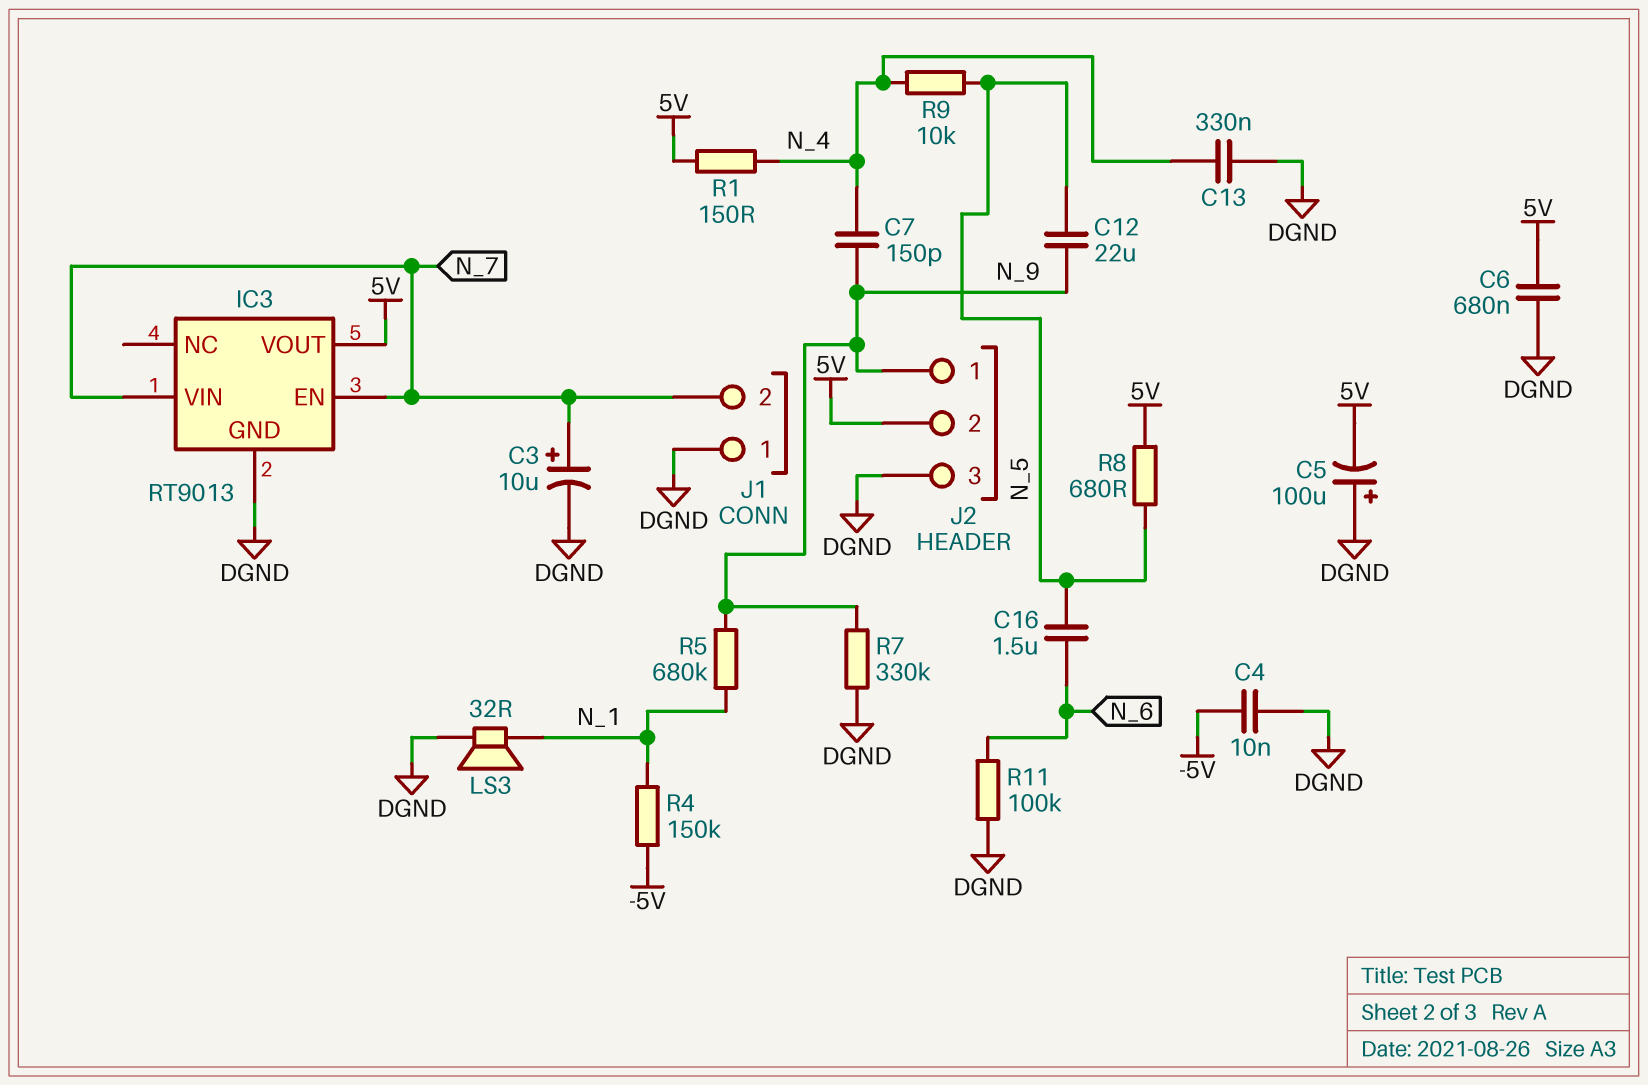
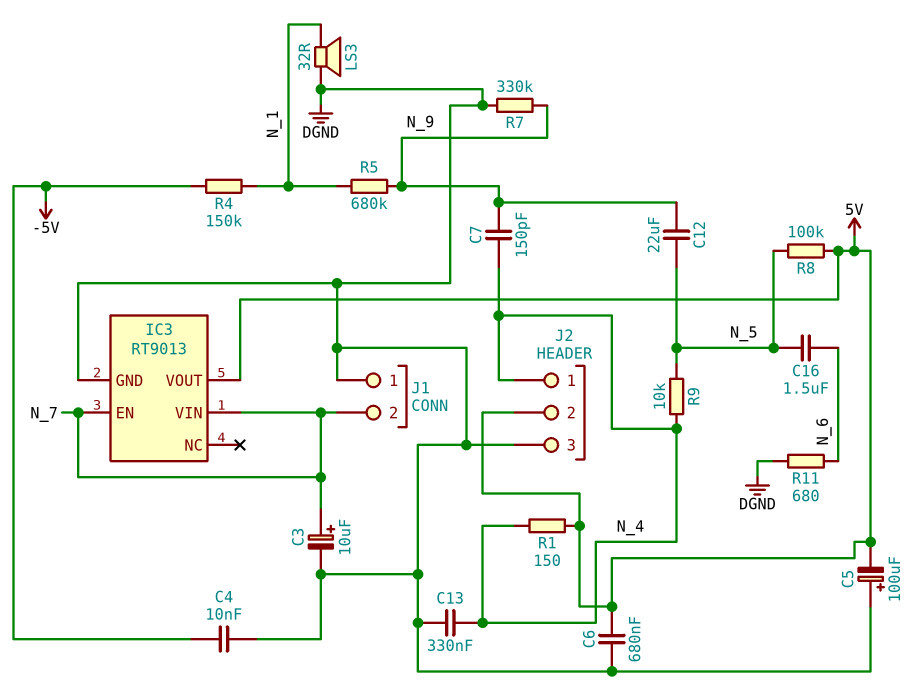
J2 pin 1: N_9 -> N_4
R8: 680 (5V, N_5) -> 100k (5V, N_5)
R11: 100k (DGND, N_6) -> 680 (DGND, N_6)

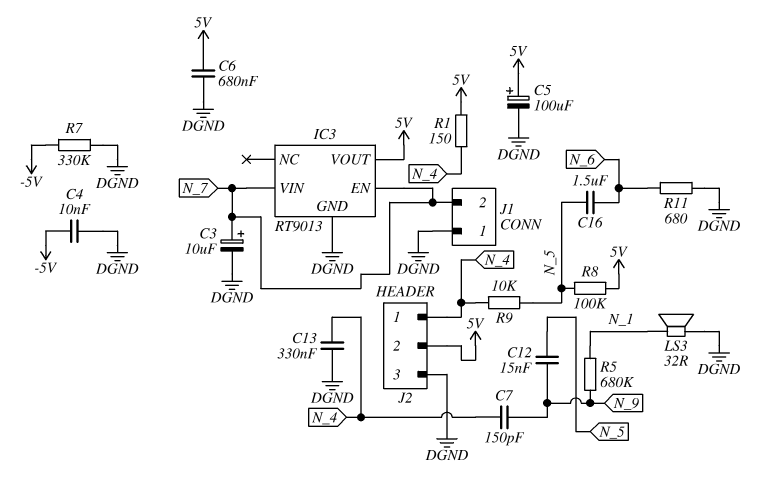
C5: 100uF (plus DGND, minus 5V) -> 100uF (plus 5V, minus DGND)
C12: 22uF (N_5, N_9) -> 15nF (N_5, N_9)
R4: 150k (-5V, N_1) -> none
R7: 330k (DGND, N_9) -> 330k (-5V, DGND)

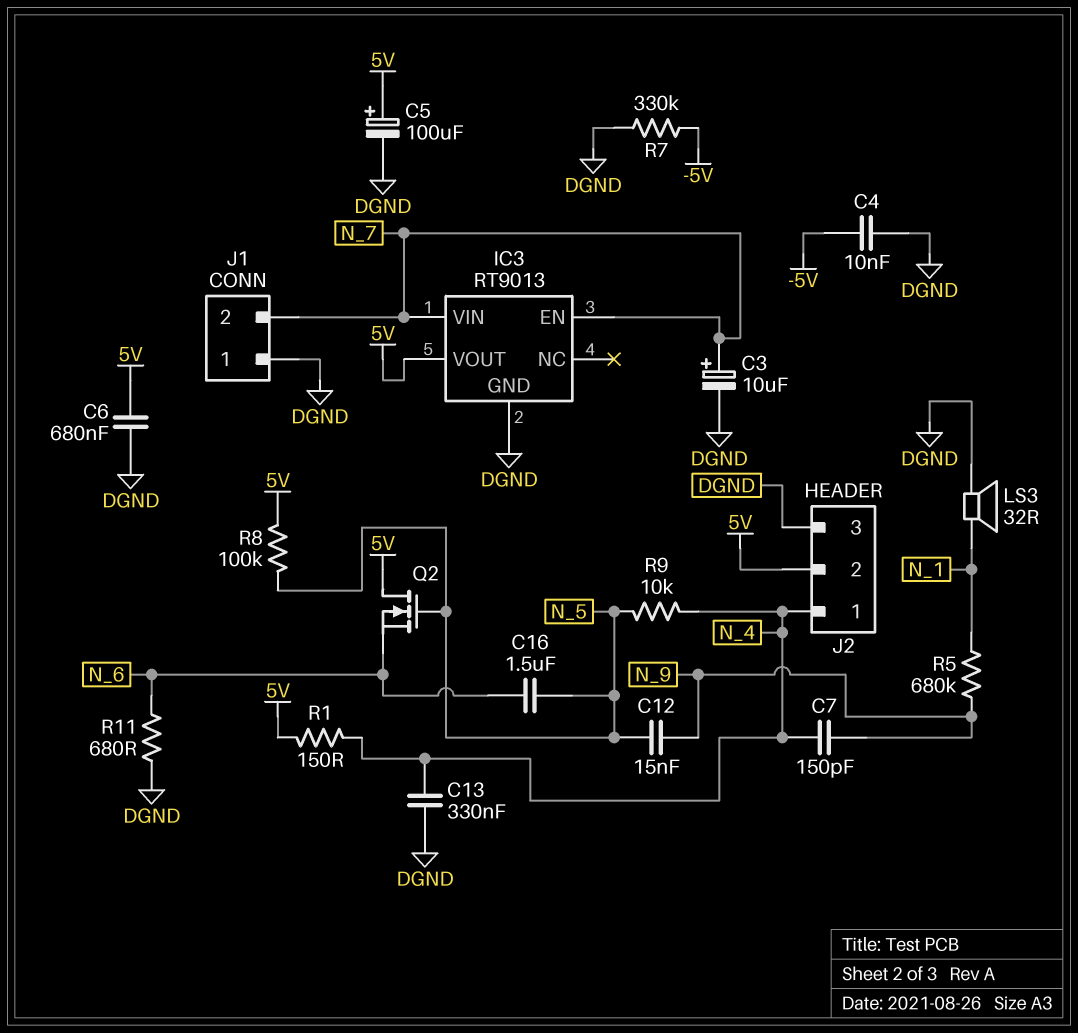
Q2: none -> NMOS (G N_5, D 5V, S N_6)

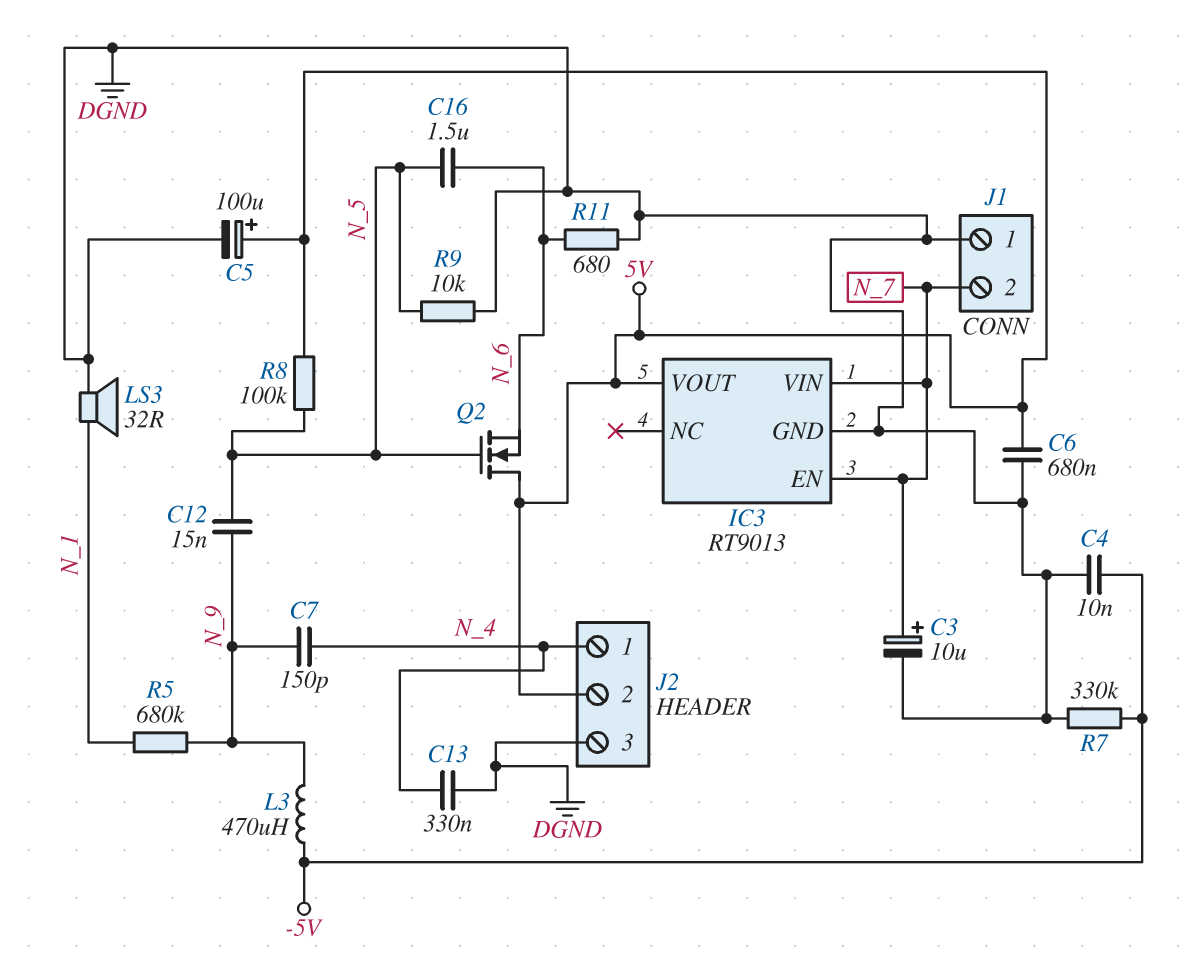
L3: none -> 470uH (-5V, N_9)
R1: 150 (5V, N_4) -> none
R9: 10k (N_4, N_5) -> 10k (DGND, N_5)

